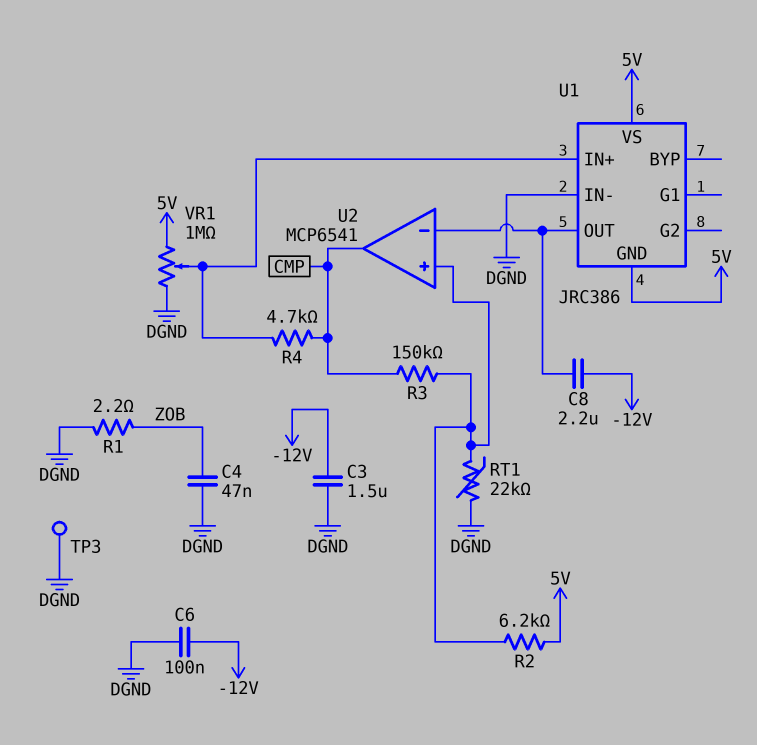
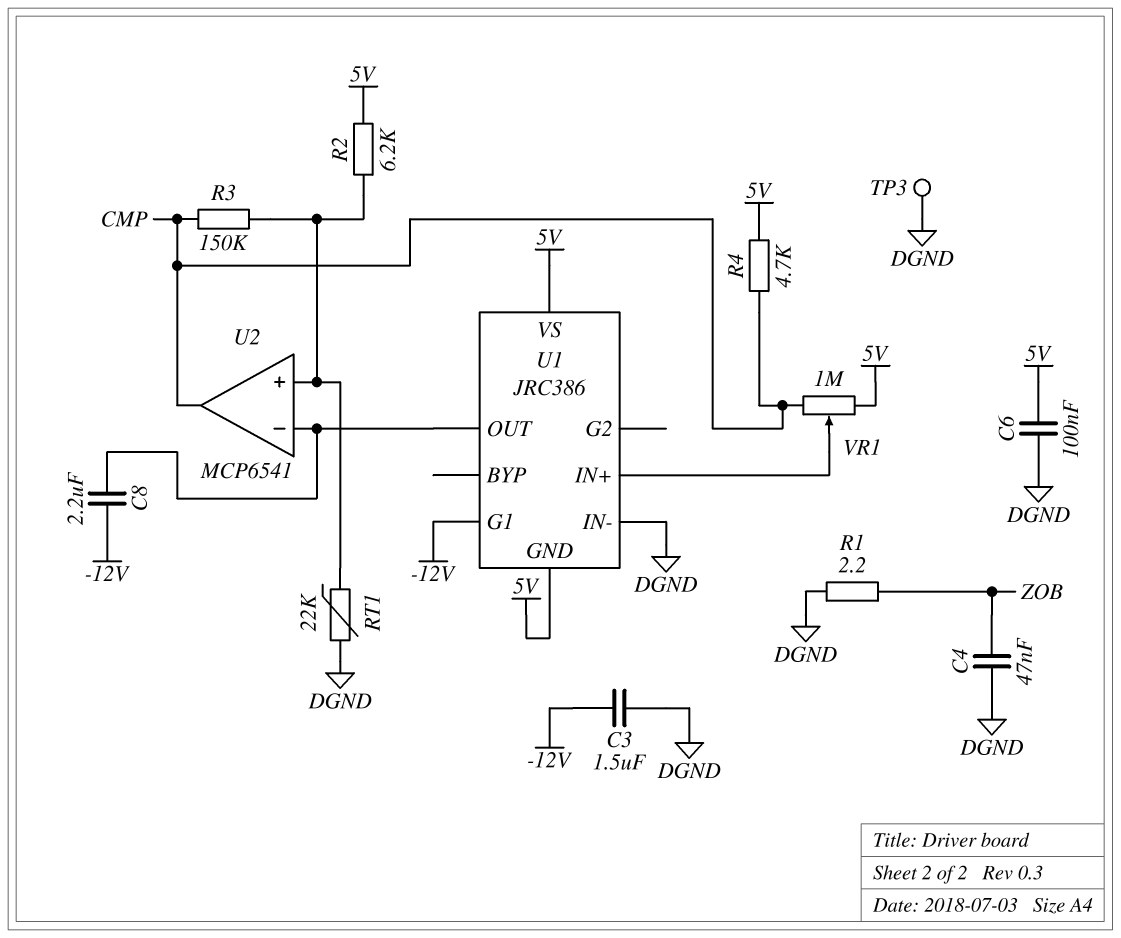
C6: 100nF (-12V, DGND) -> 100nF (5V, DGND)
R4: 4.7k (CMP, U1/IN+) -> 4.7k (5V, CMP)
U1 pin G1: none -> -12V
VR1: 1M (5V, DGND, wiper U1/IN+) -> 1M (5V, CMP, wiper U1/IN+)

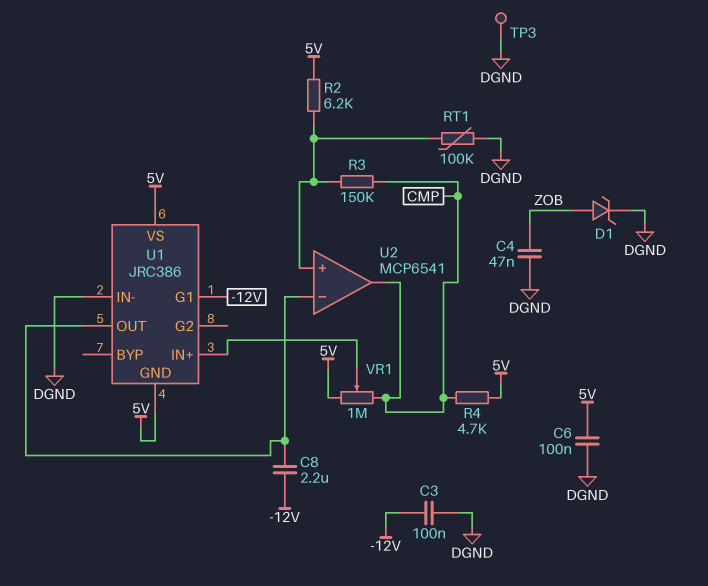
C3: 1.5uF (-12V, DGND) -> 100nF (-12V, DGND)
D1: none -> zener (A ZOB, K DGND)
R1: 2.2 (DGND, ZOB) -> none
RT1: 22k (DGND, U2/in+) -> 100k (DGND, U2/in+)

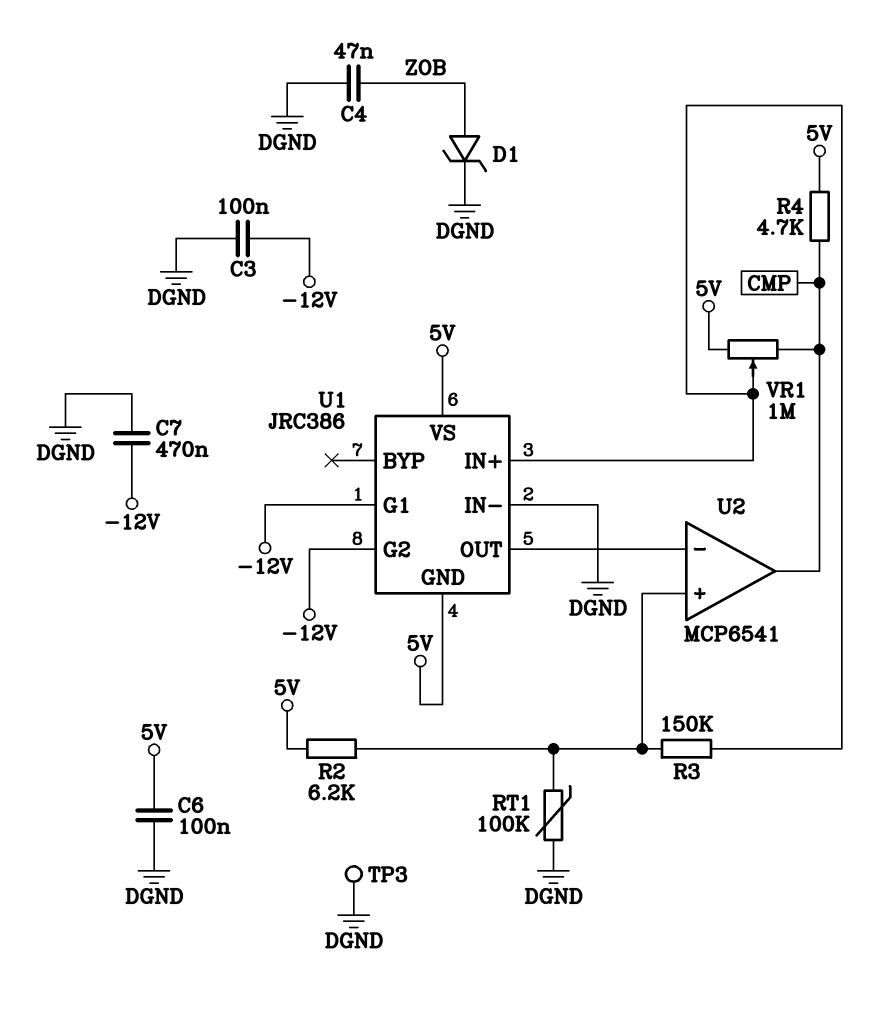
C7: none -> 470nF (-12V, DGND)
C8: 2.2uF (-12V, U1/OUT) -> none
R3: 150k (CMP, U2/in+) -> 150k (U1/IN+, U2/in+)
U1 pin G2: none -> -12V

